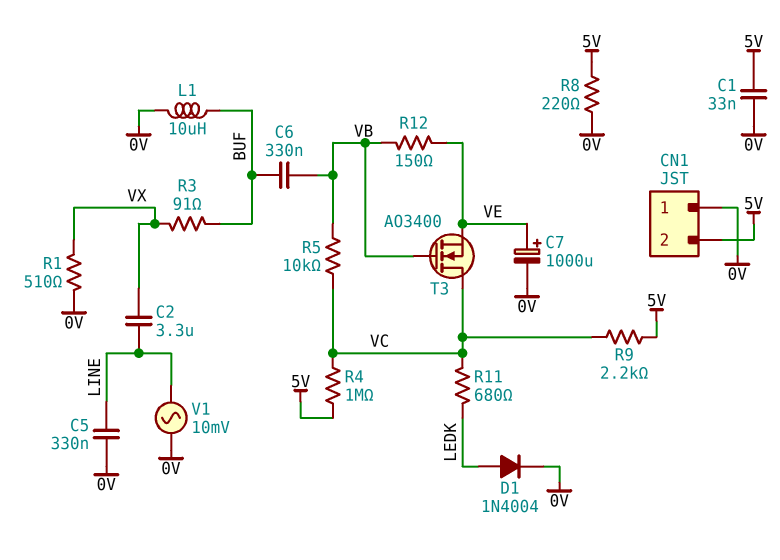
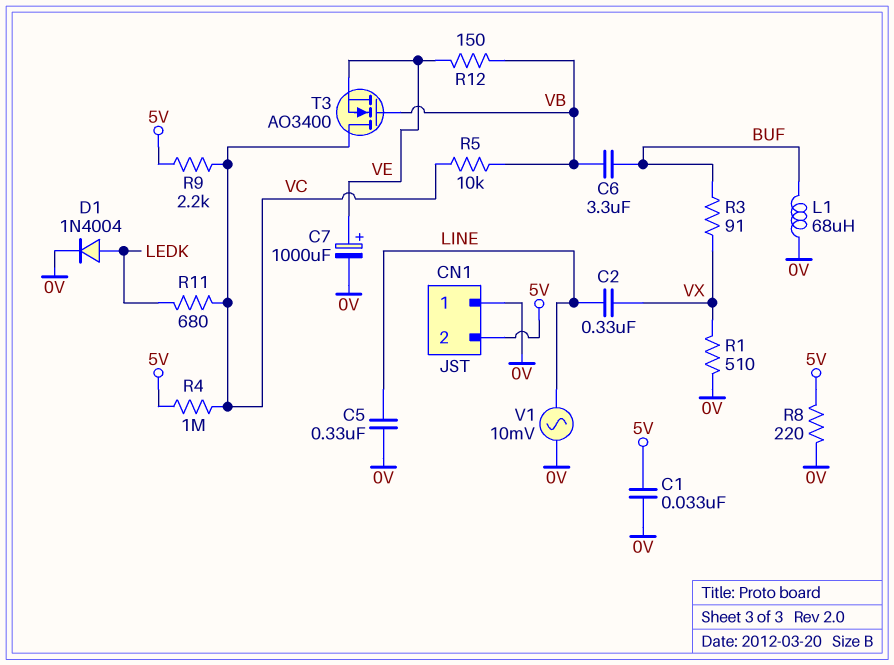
C2: 3.3uF (LINE, VX) -> 330nF (LINE, VX)
C6: 330nF (BUF, VB) -> 3.3uF (BUF, VB)
L1: 10uH (0V, BUF) -> 68uH (0V, BUF)

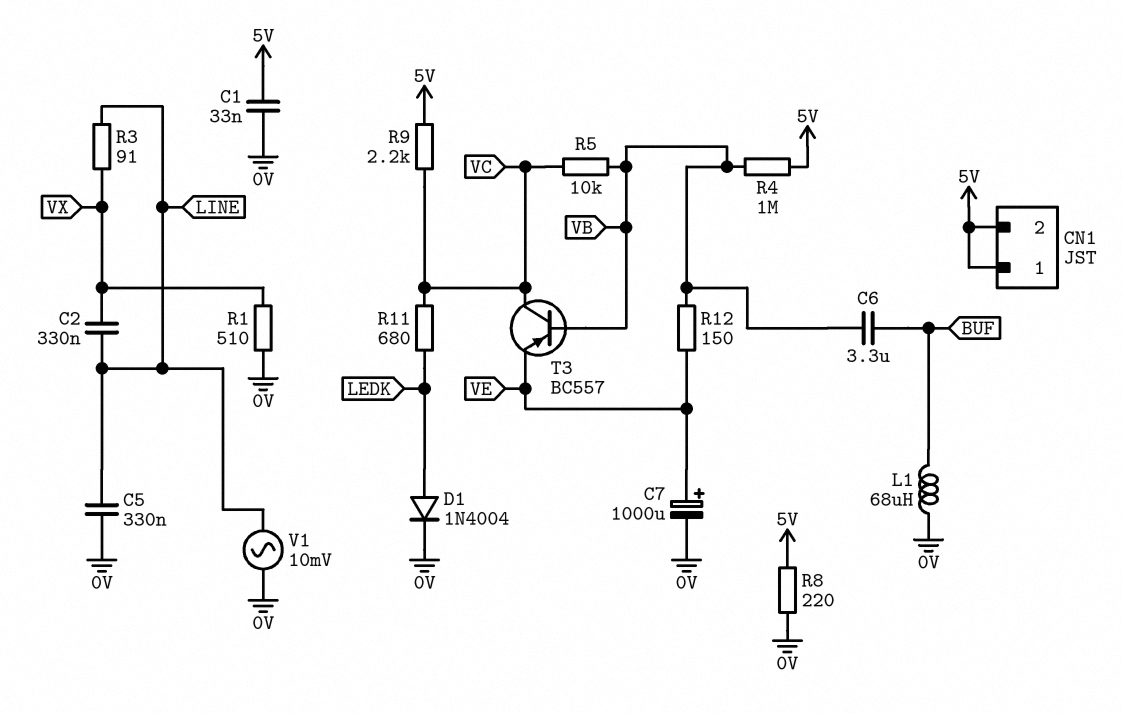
CN1 pin 1: 0V -> 5V
R3: 91 (BUF, VX) -> 91 (LINE, VX)
R4: 1M (5V, VC) -> 1M (5V, VB)
T3: NMOS AO3400 (G VB, D VC, S VE) -> PNP BC557 (B VB, C VC, E VE)

